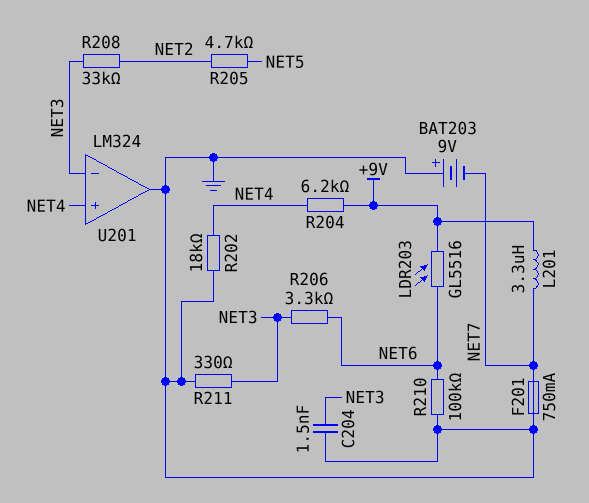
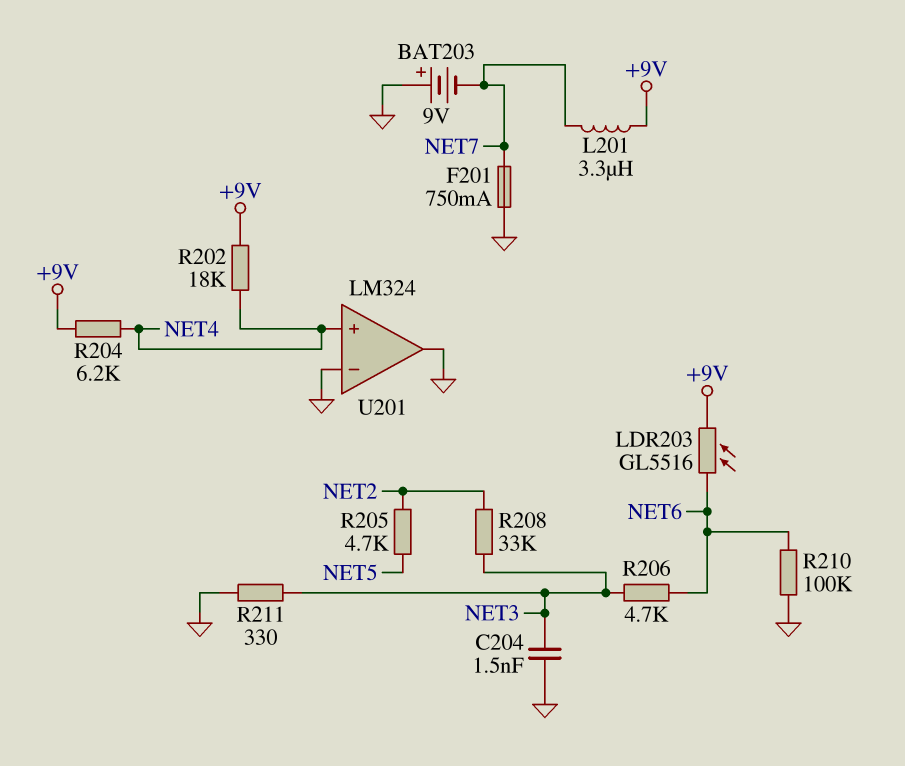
R202: 18k (GND, NET4) -> 18k (+9V, NET4)
R206: 3.3k (NET3, NET6) -> 4.7k (NET3, NET6)
U201 pin in-: NET3 -> GND

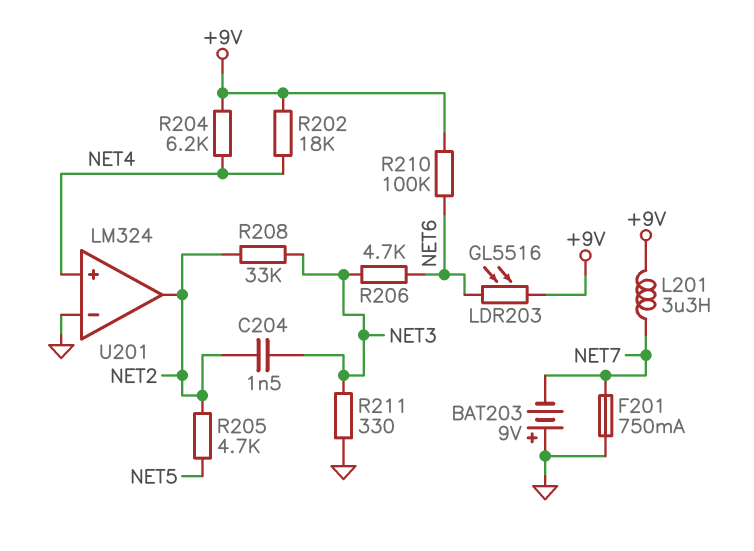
C204: 1.5nF (GND, NET3) -> 1.5nF (NET2, NET3)
R210: 100k (GND, NET6) -> 100k (+9V, NET6)
U201 pin out: GND -> NET2

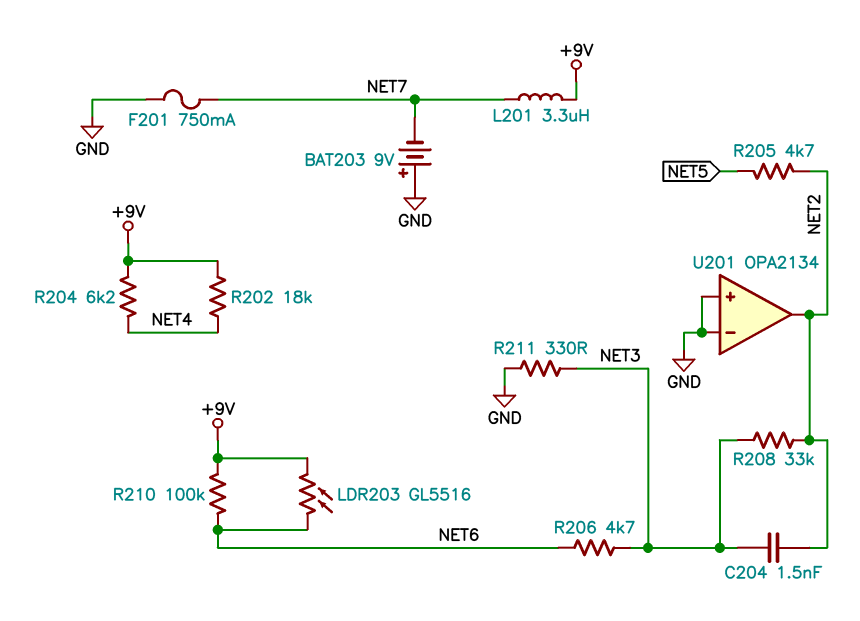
U201: LM324 -> OPA2134
U201 pin in+: NET4 -> GND

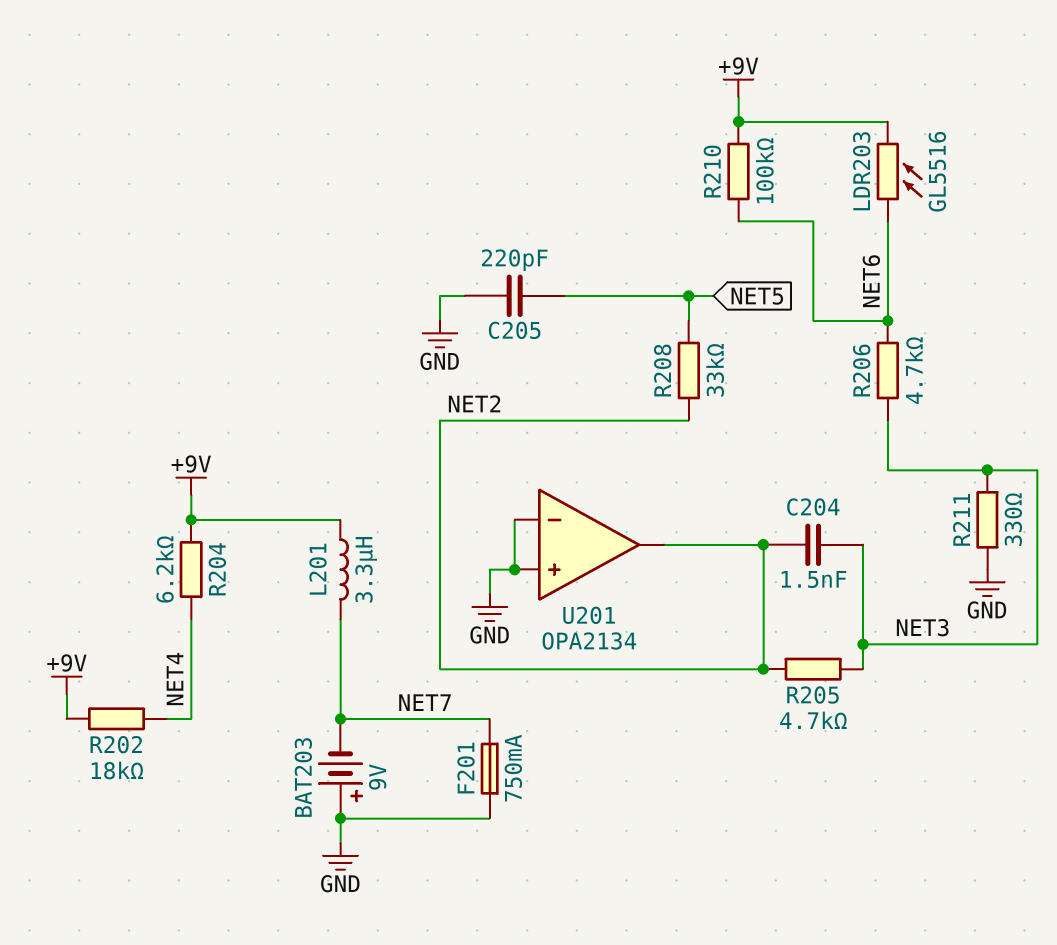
C205: none -> 220pF (GND, NET5)
R205: 4.7k (NET2, NET5) -> 4.7k (NET2, NET3)
R208: 33k (NET2, NET3) -> 33k (NET2, NET5)

